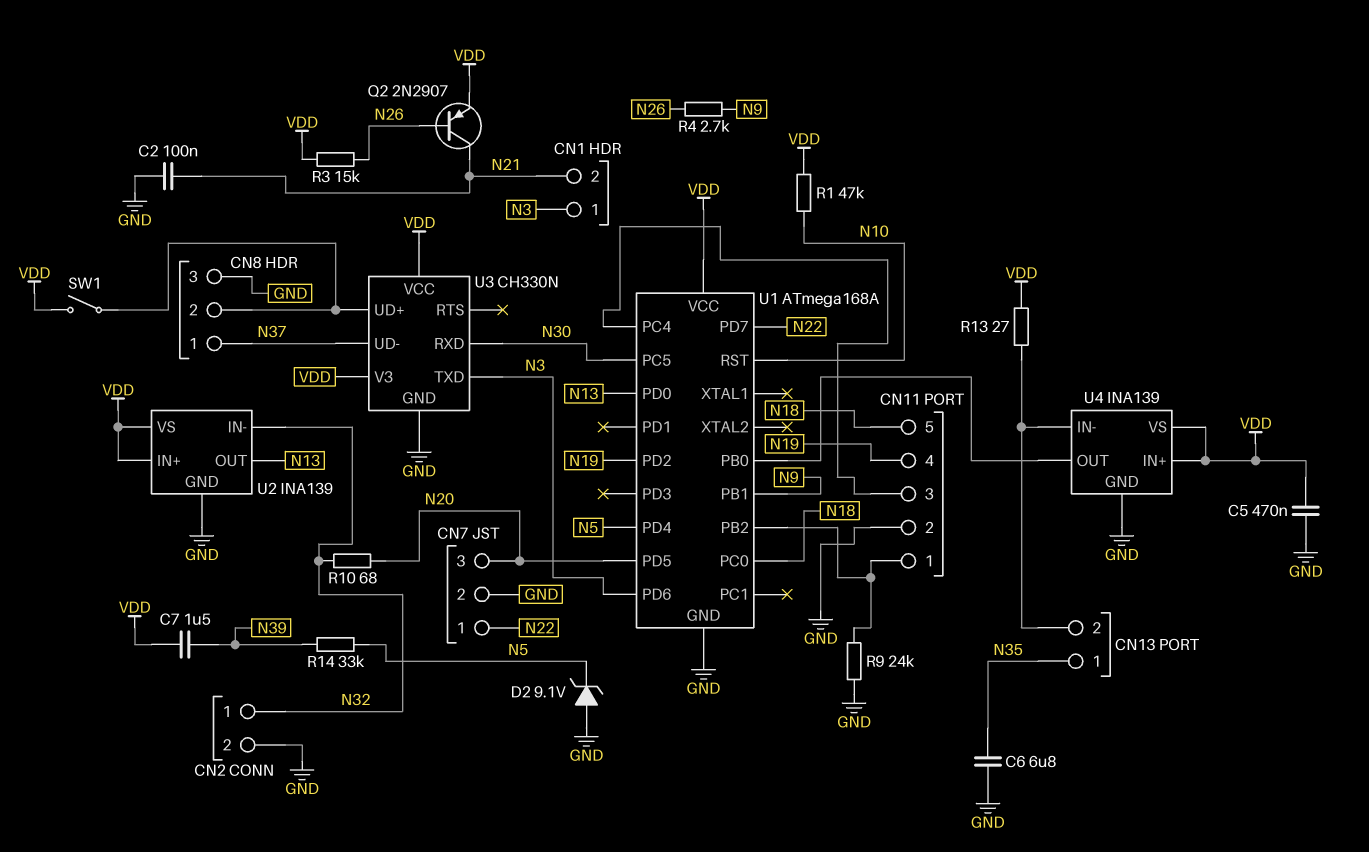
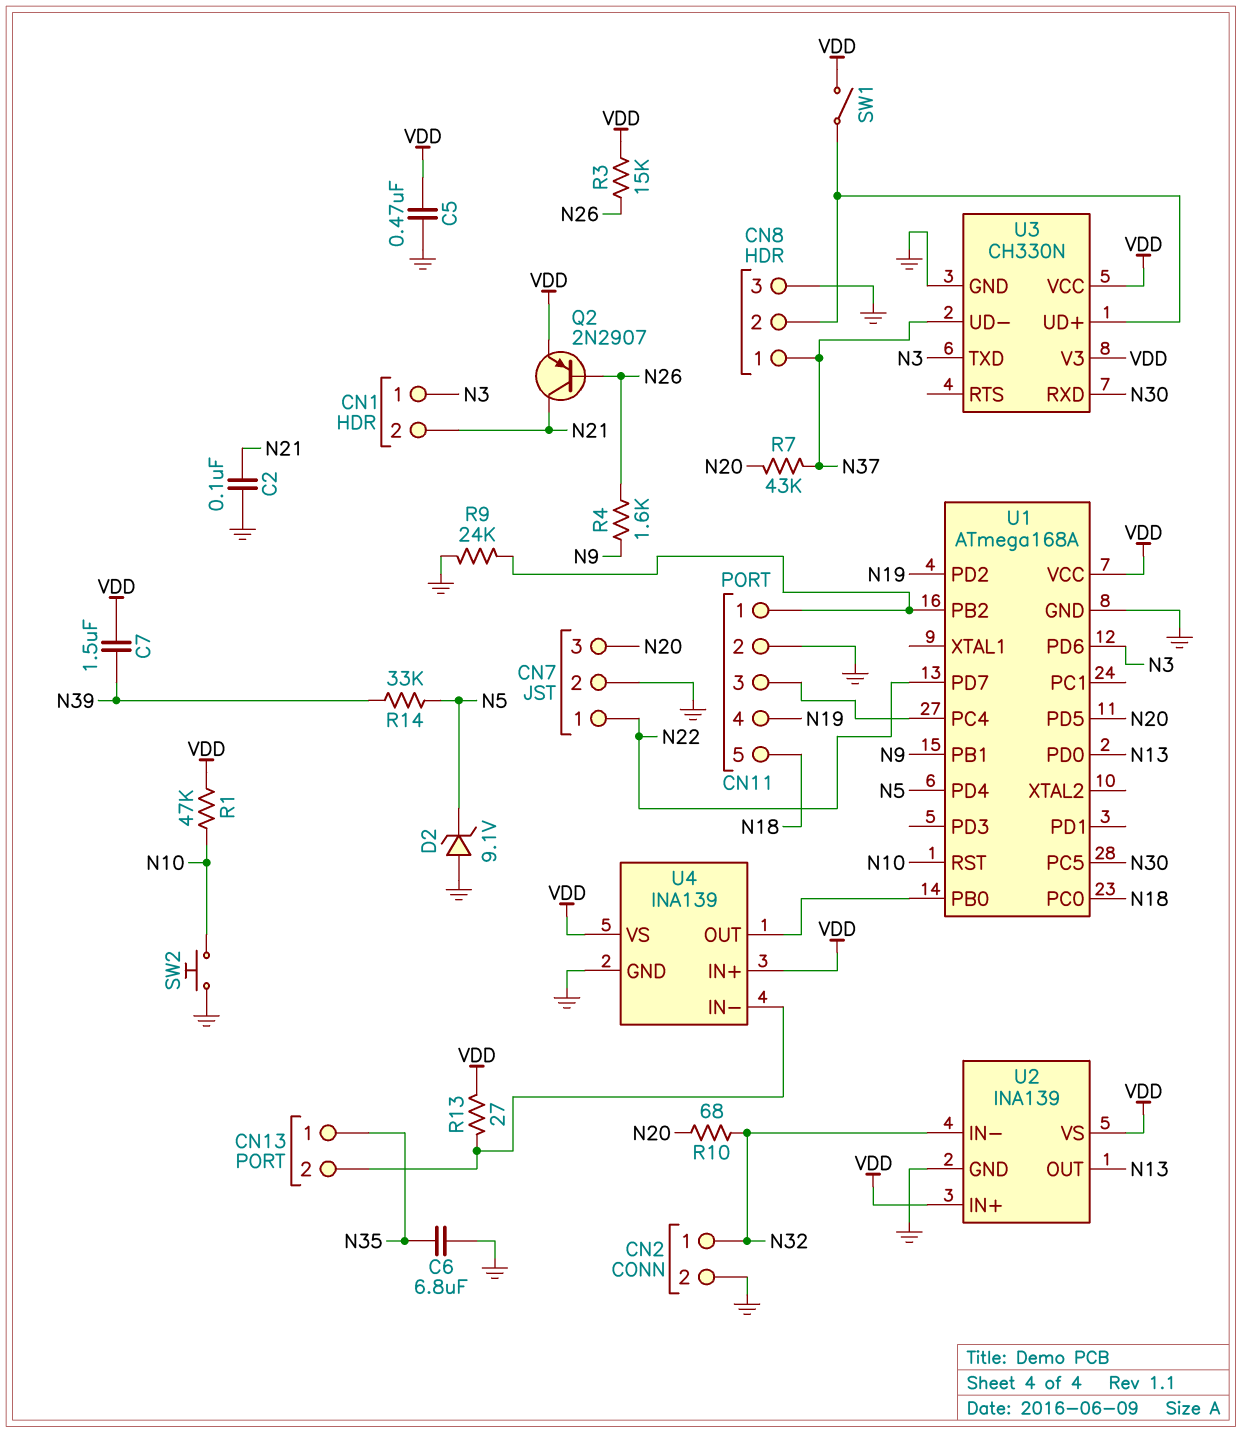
R4: 2.7k (N9, N26) -> 1.6k (N9, N26)
R7: none -> 43k (N20, N37)
SW2: none -> button (GND, N10)

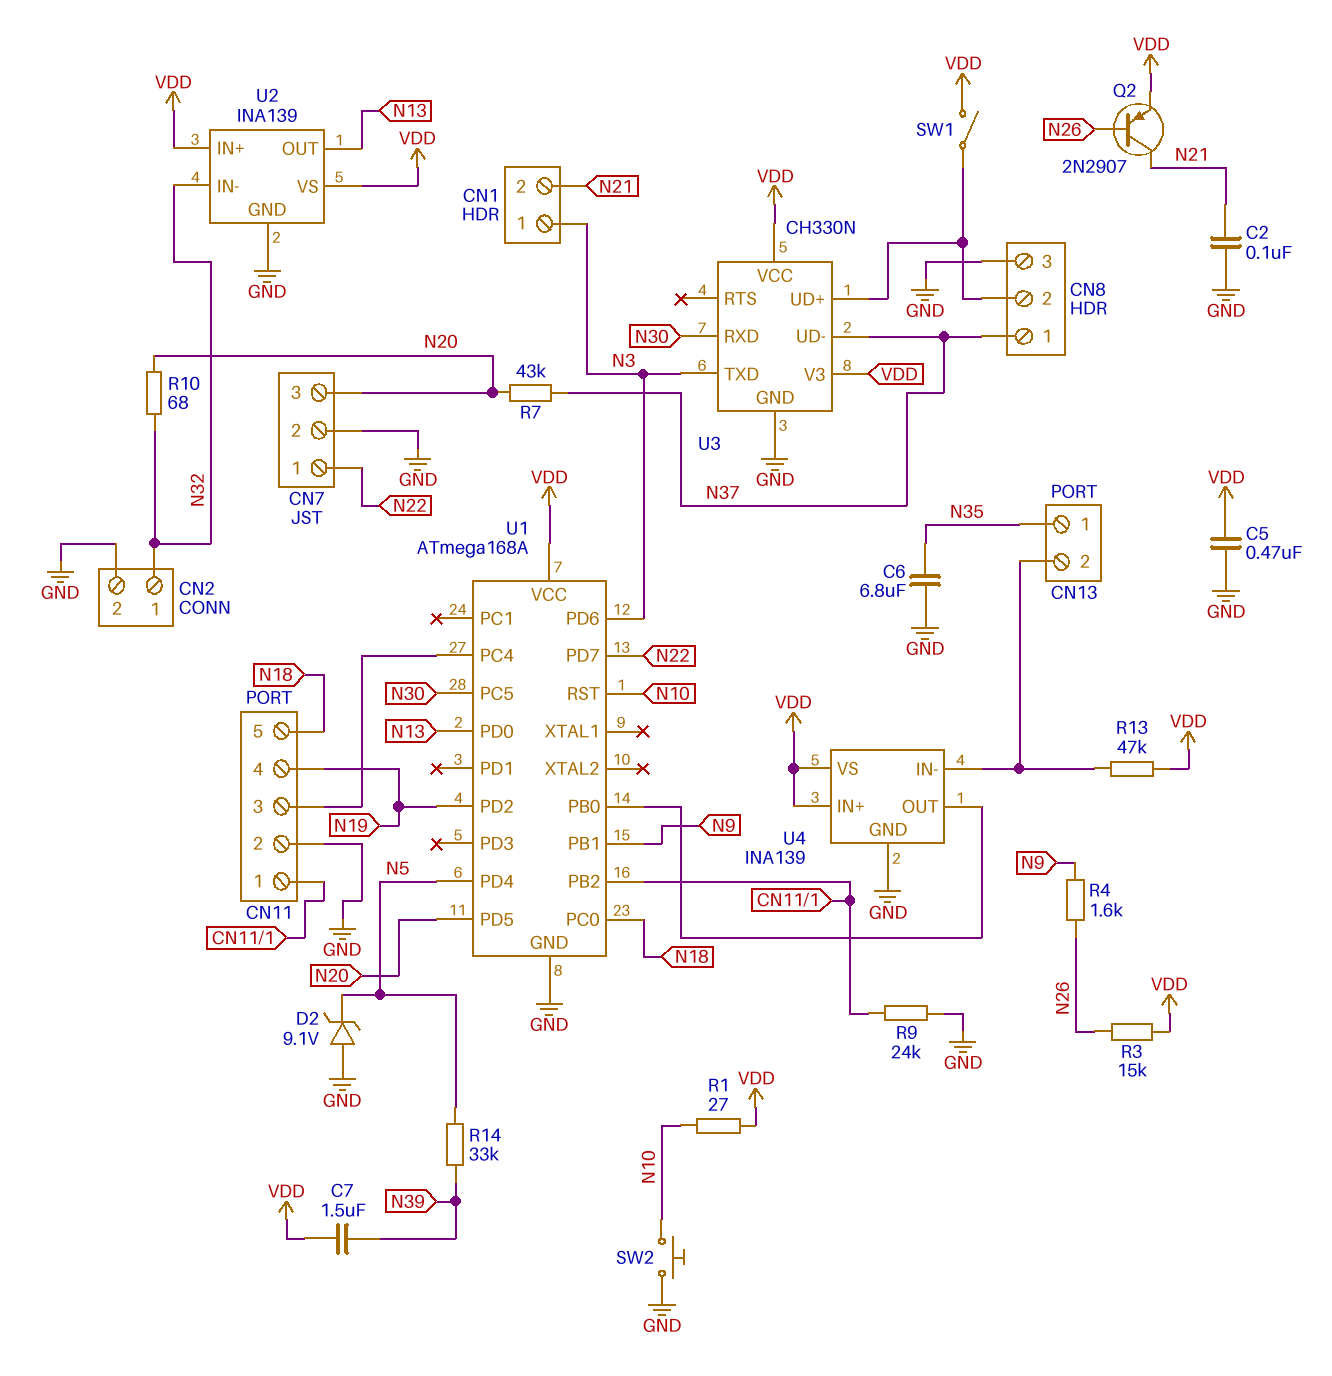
R1: 47k (N10, VDD) -> 27 (N10, VDD)
R13: 27 (CN13/2, VDD) -> 47k (CN13/2, VDD)

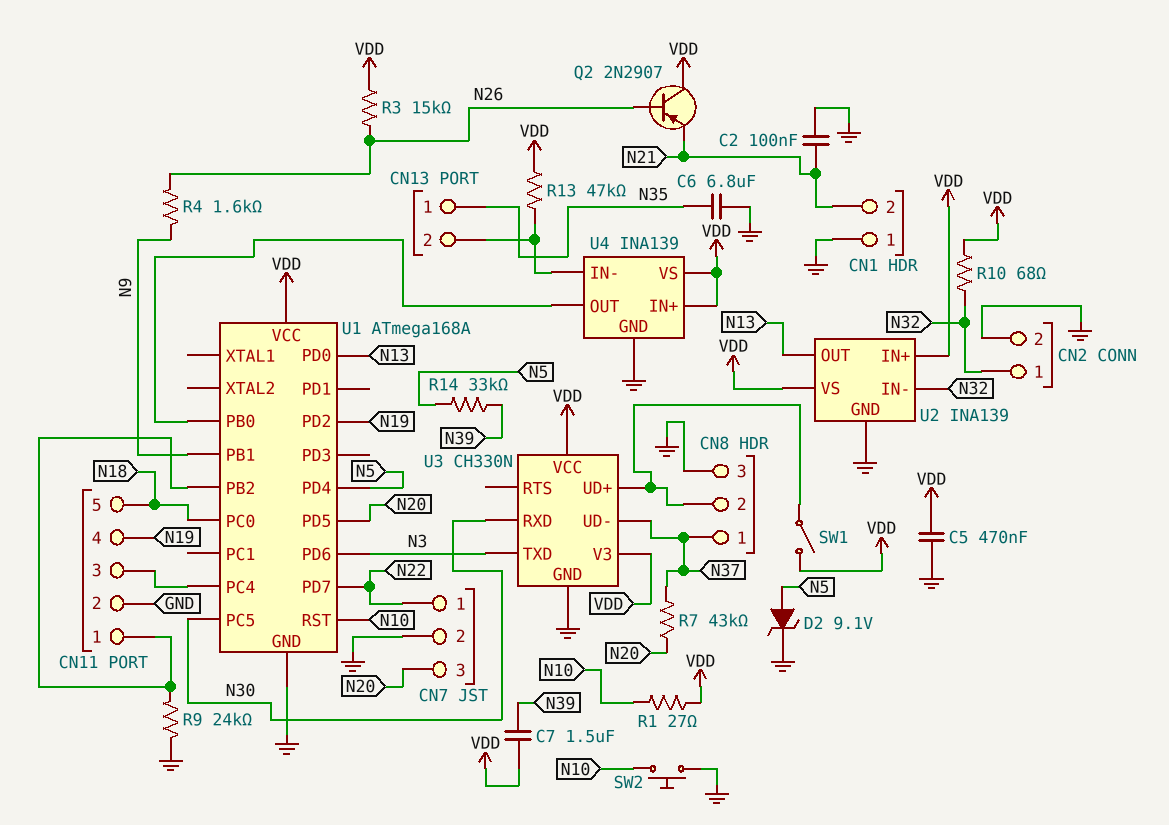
CN1 pin 1: N3 -> GND
D2: zener 9.1V (A GND, K N5) -> zener 9.1V (A N5, K GND)
Q2: PNP 2N2907 (B N26, C N21, E VDD) -> PNP 2N2907 (B N26, C VDD, E N21)
R10: 68 (N20, N32) -> 68 (N32, VDD)

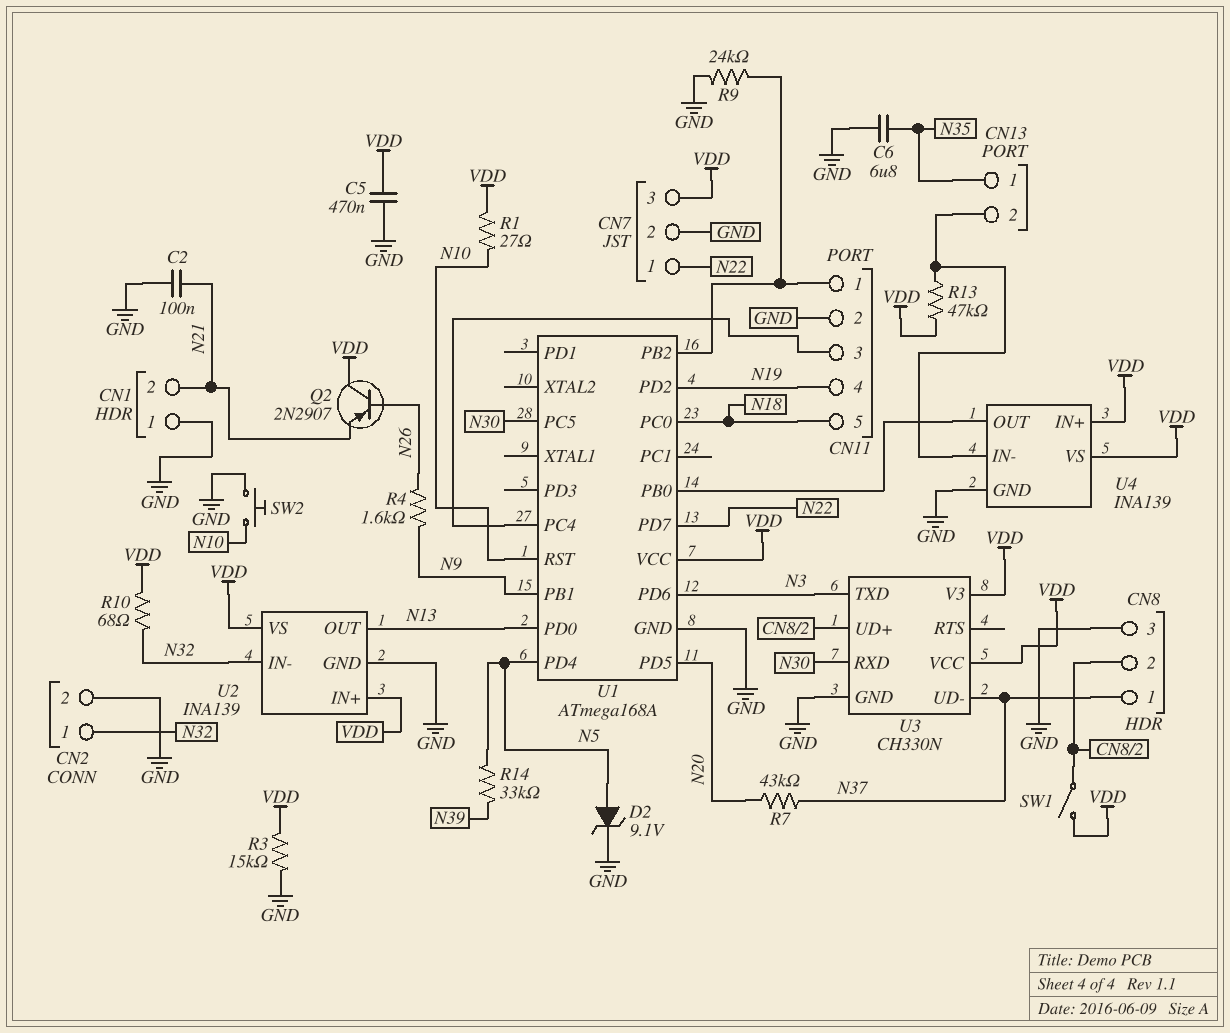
C7: 1.5uF (N39, VDD) -> none
CN7 pin 3: N20 -> VDD
R3: 15k (N26, VDD) -> 15k (GND, VDD)

